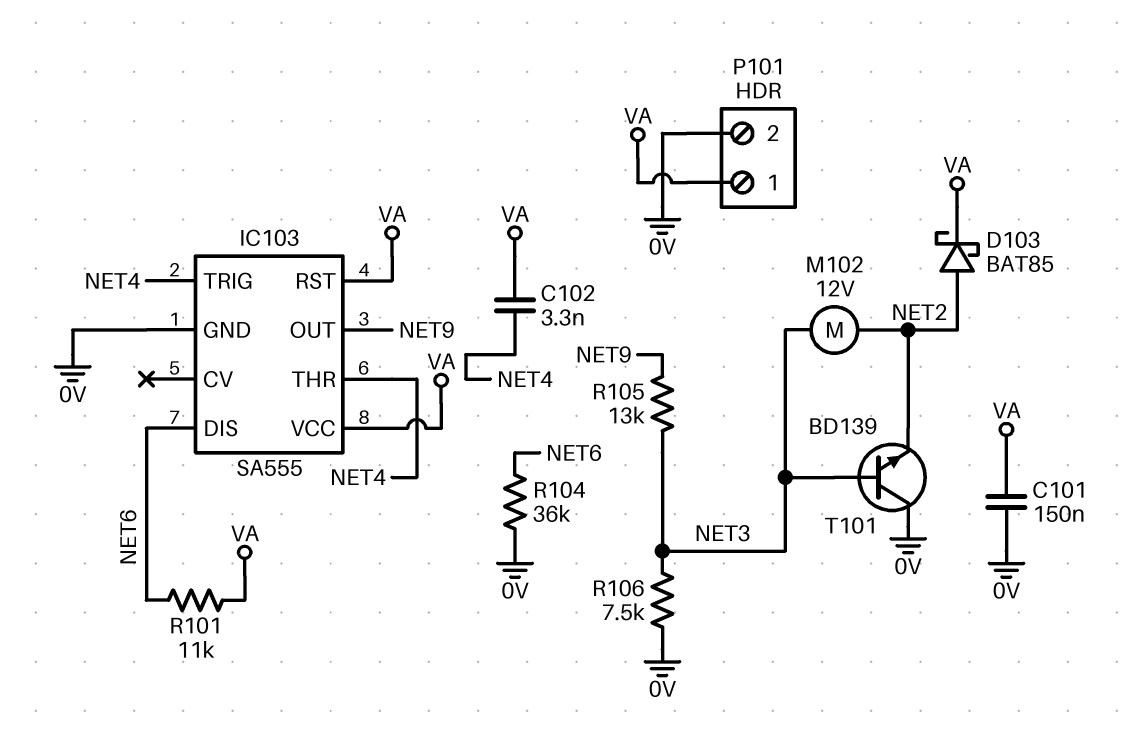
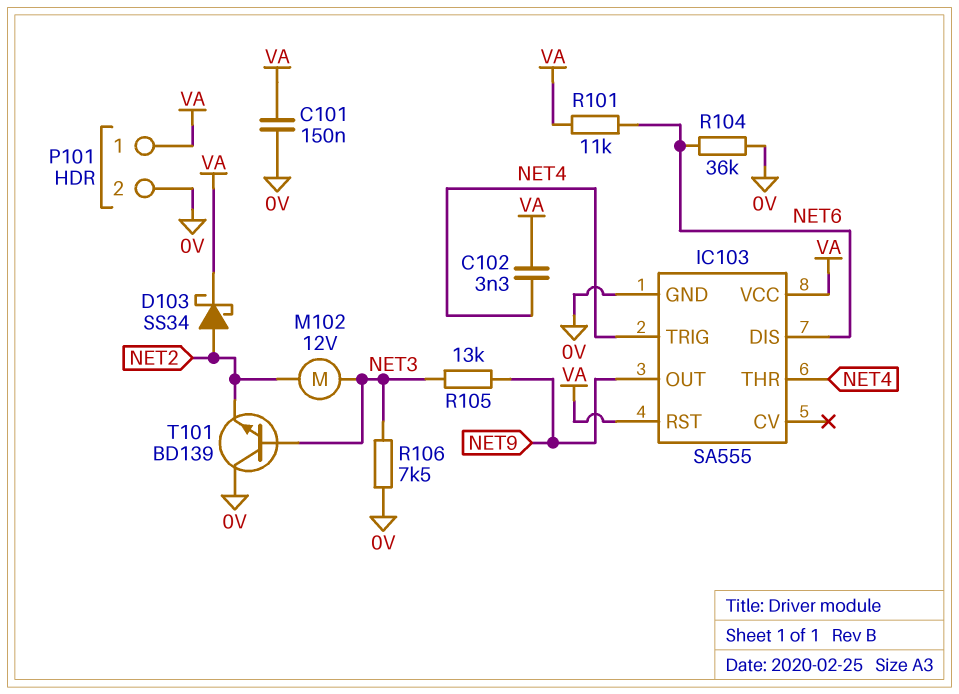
D103: schottky BAT85 (A NET2, K VA) -> schottky SS34 (A NET2, K VA)

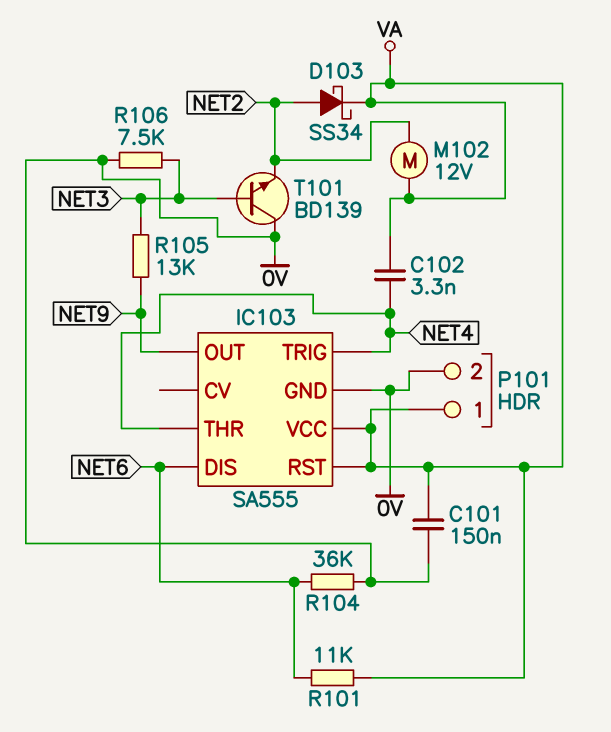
M102: motor 12V (NET2, NET3) -> motor 12V (NET2, VA)

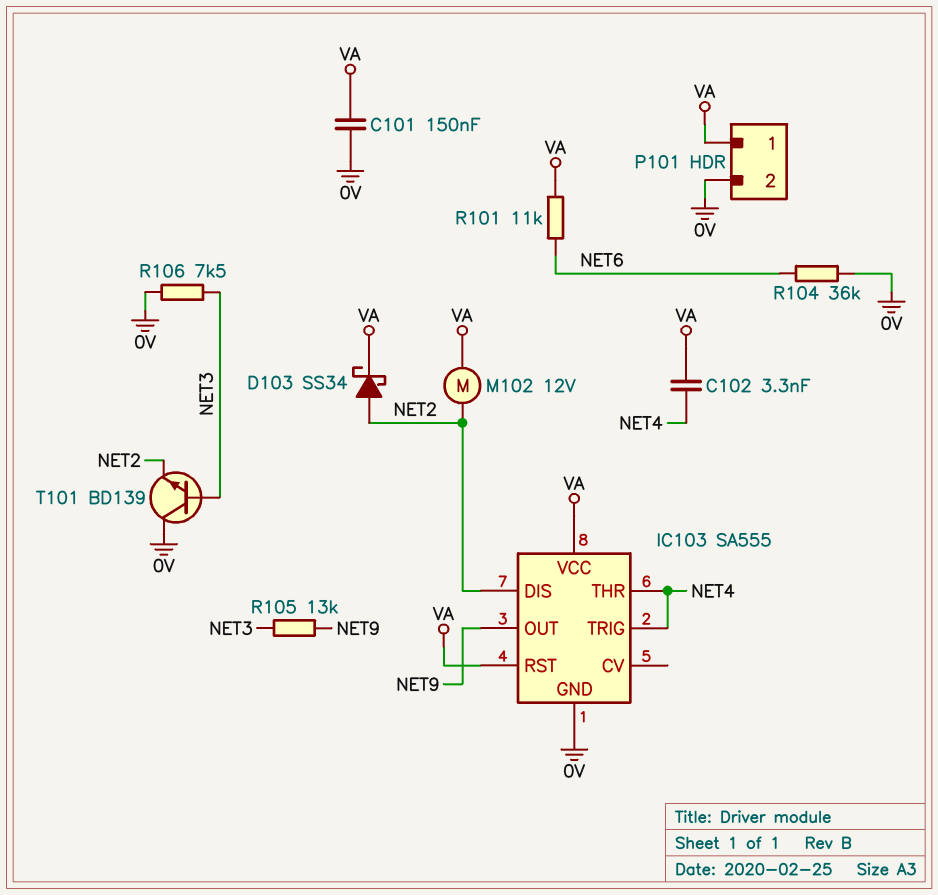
IC103 pin DIS: NET6 -> NET2

